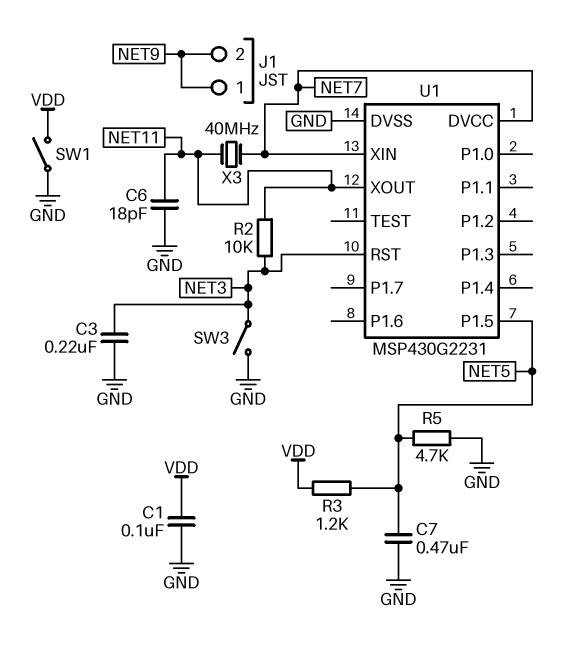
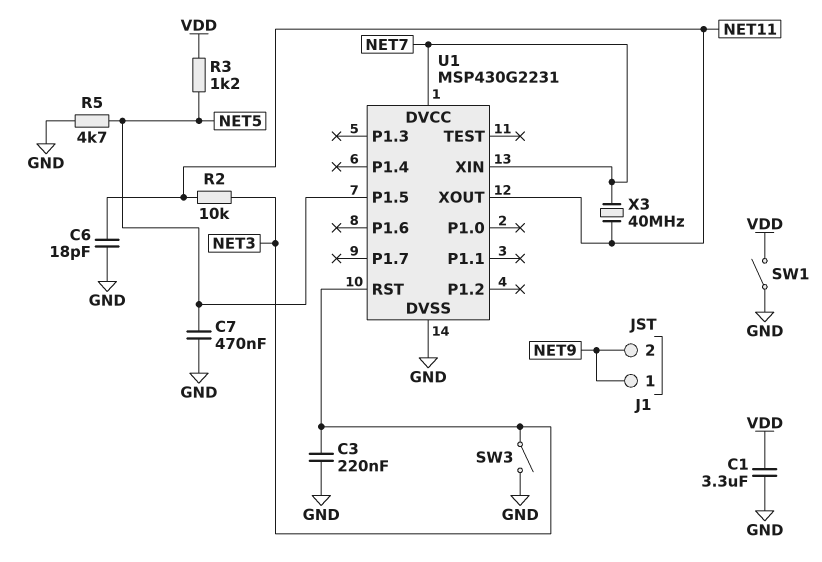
C1: 100nF (GND, VDD) -> 3.3uF (GND, VDD)

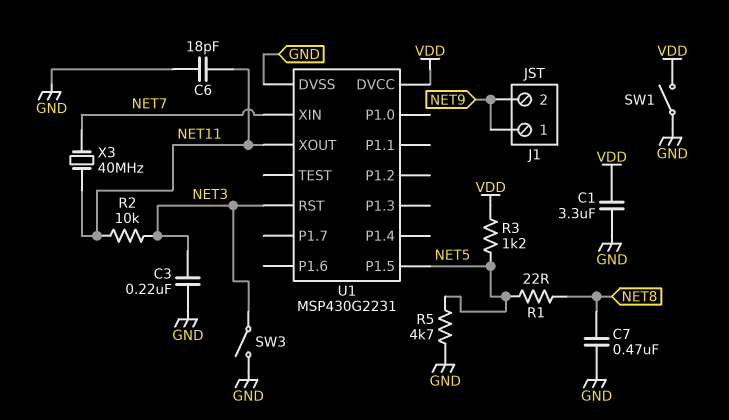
C7: 470nF (GND, NET5) -> 470nF (GND, NET8)
R1: none -> 22 (NET5, NET8)
U1 pin DVCC: NET7 -> VDD

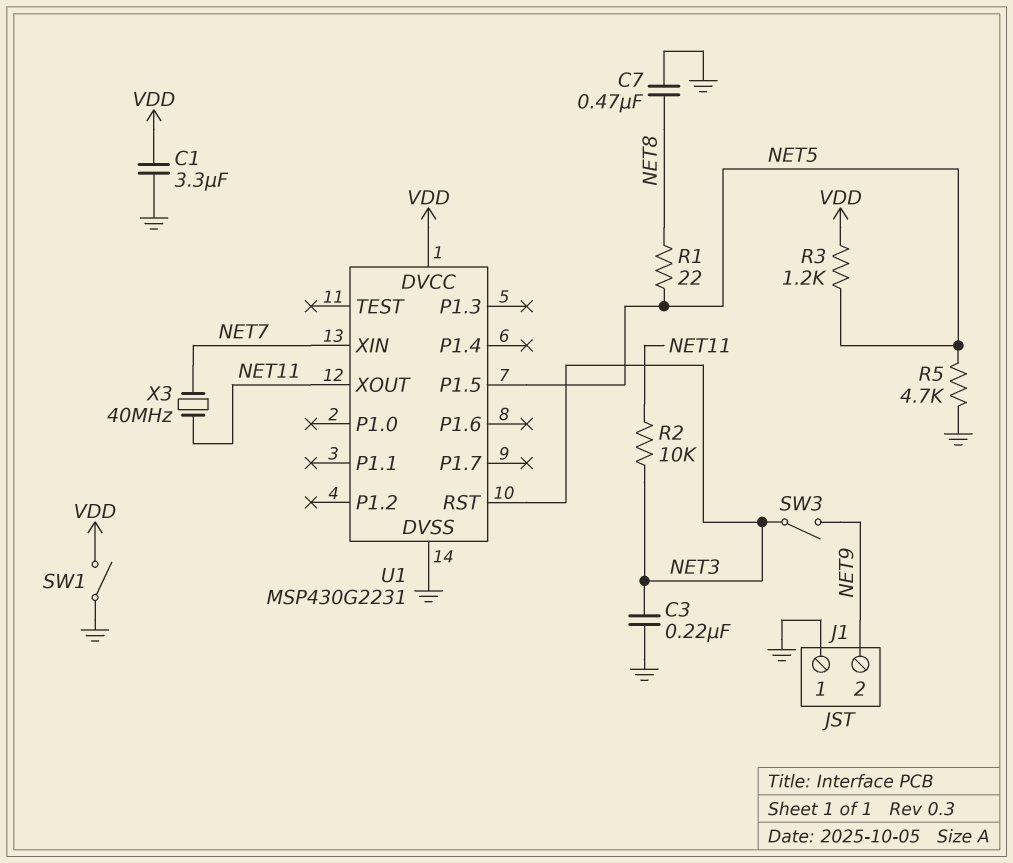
C6: 18pF (GND, NET11) -> none
J1 pin 1: NET9 -> GND
SW3: switch (GND, NET3) -> switch (NET3, NET9)

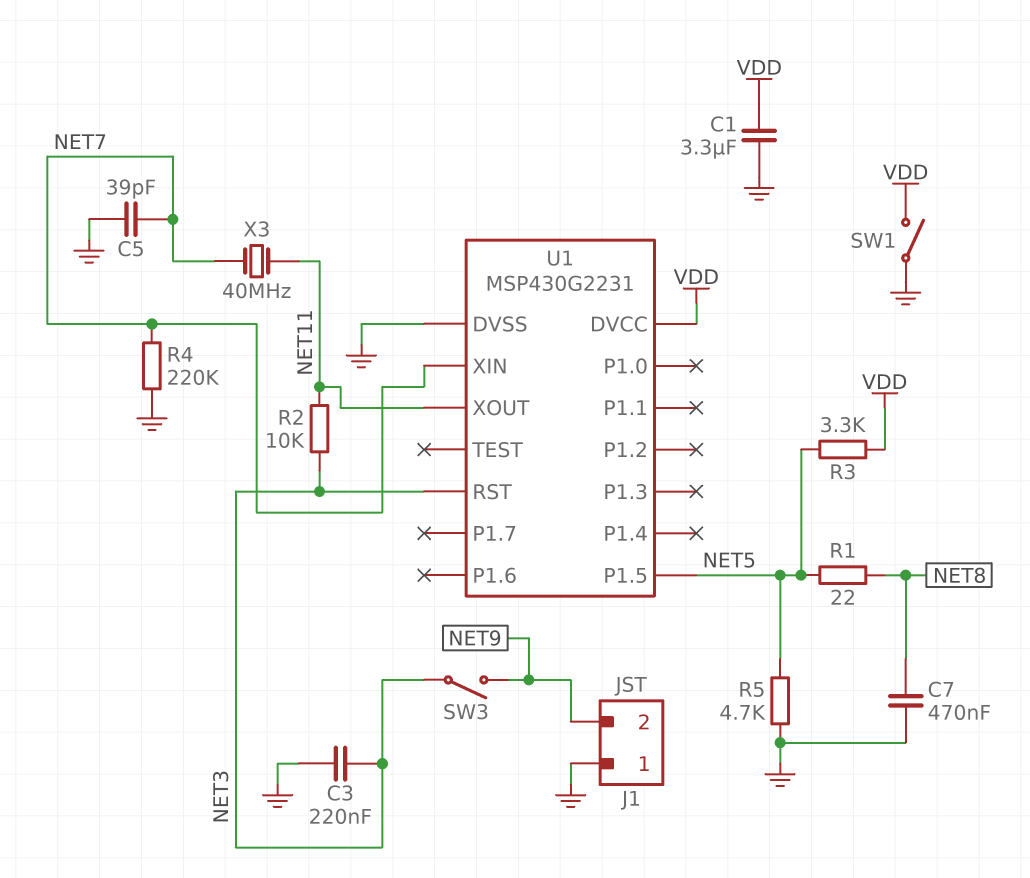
C5: none -> 39pF (GND, NET7)
R3: 1.2k (NET5, VDD) -> 3.3k (NET5, VDD)
R4: none -> 220k (GND, NET7)

